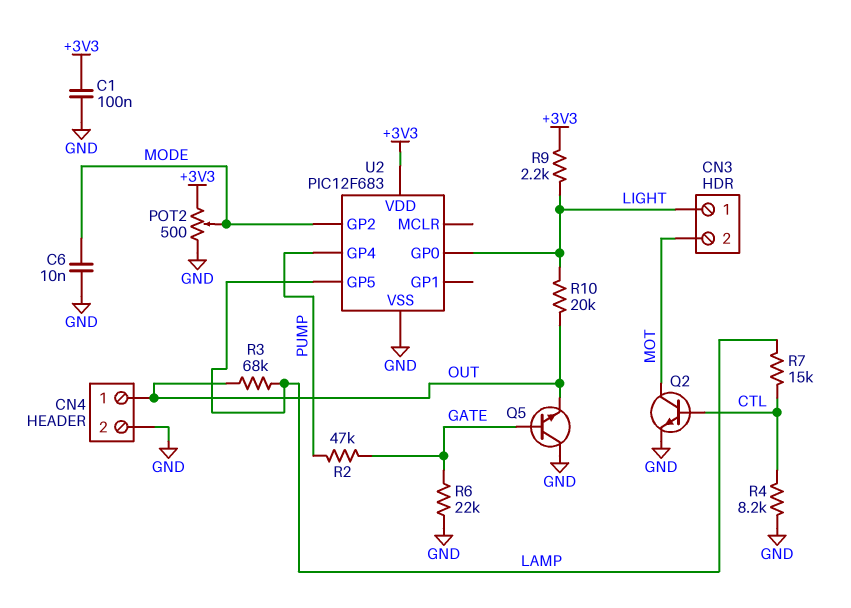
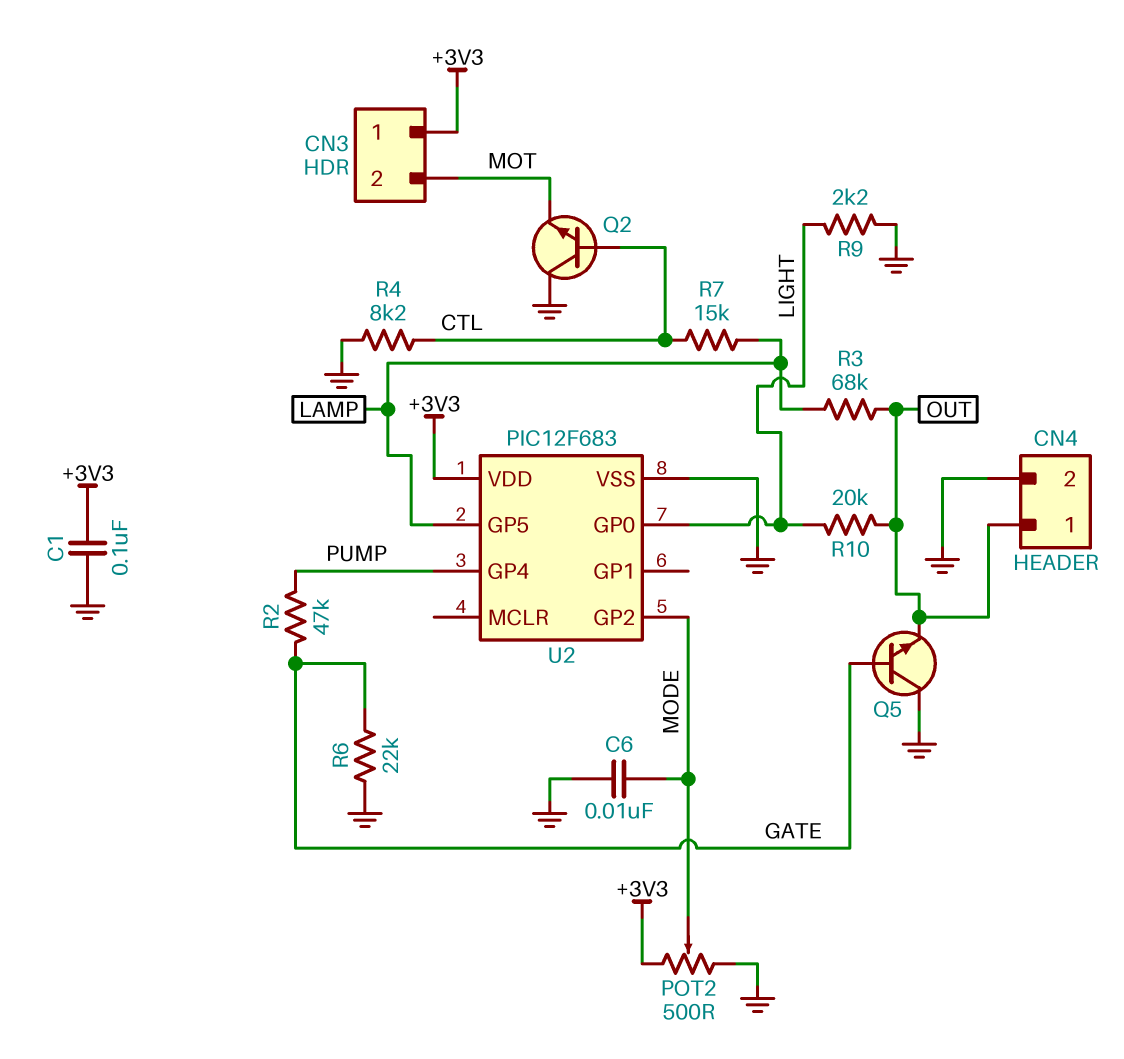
CN3 pin 1: LIGHT -> +3V3
Q2: NPN (B CTL, C MOT, E GND) -> NPN (B CTL, C GND, E MOT)
R9: 2.2k (+3V3, LIGHT) -> 2.2k (GND, LIGHT)

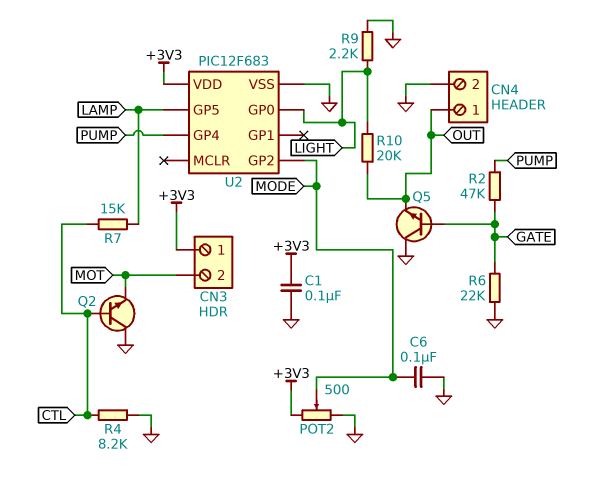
C6: 10nF (GND, MODE) -> 100nF (GND, MODE)
R3: 68k (LAMP, OUT) -> none

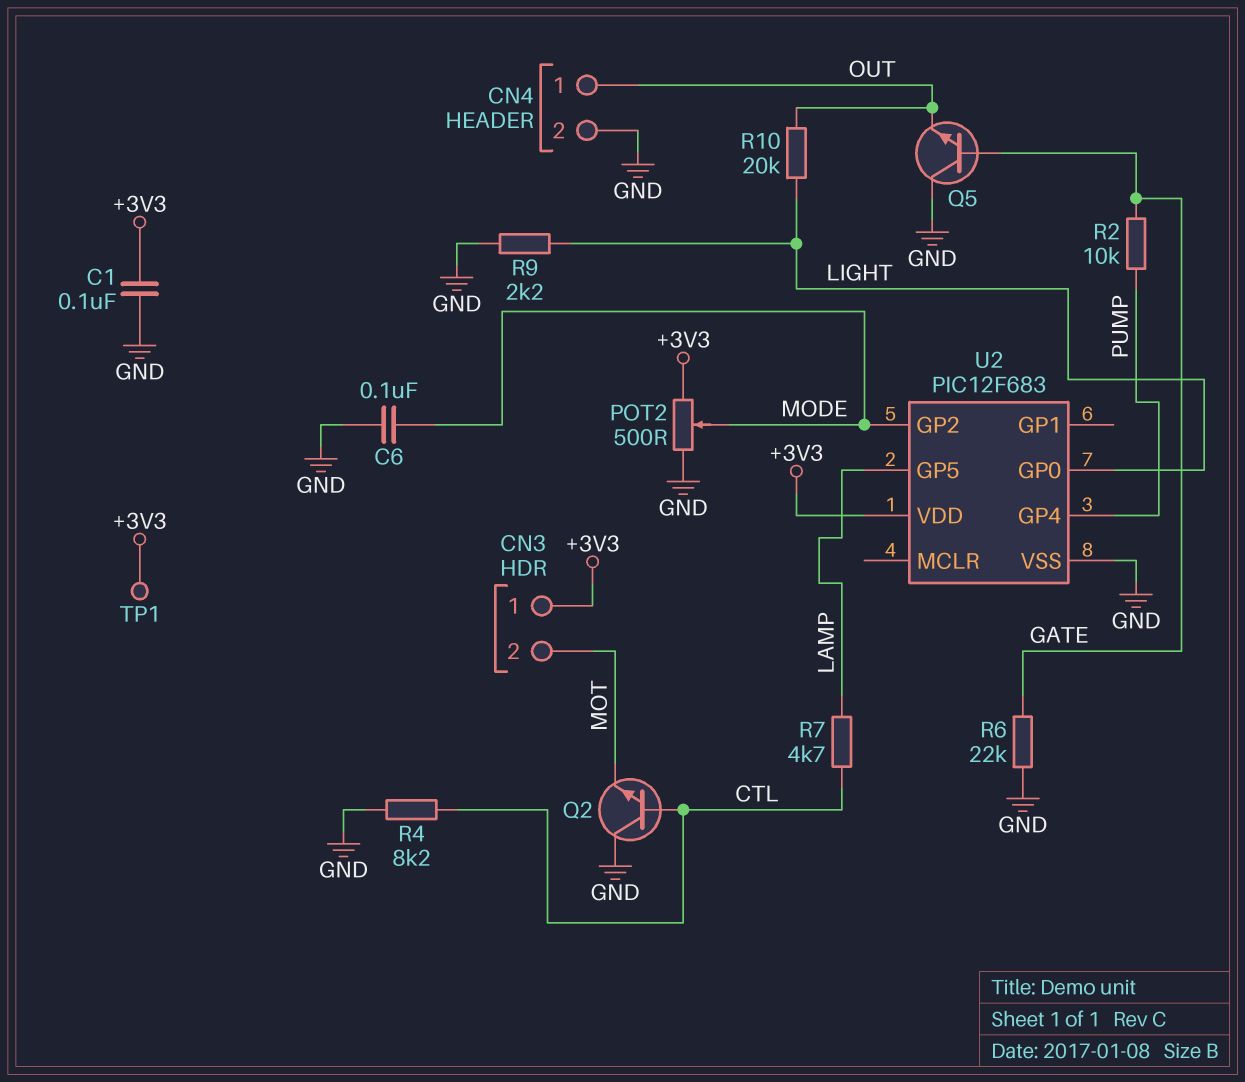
R2: 47k (GATE, PUMP) -> 10k (GATE, PUMP)
R7: 15k (CTL, LAMP) -> 4.7k (CTL, LAMP)
TP1: none -> test point (+3V3)

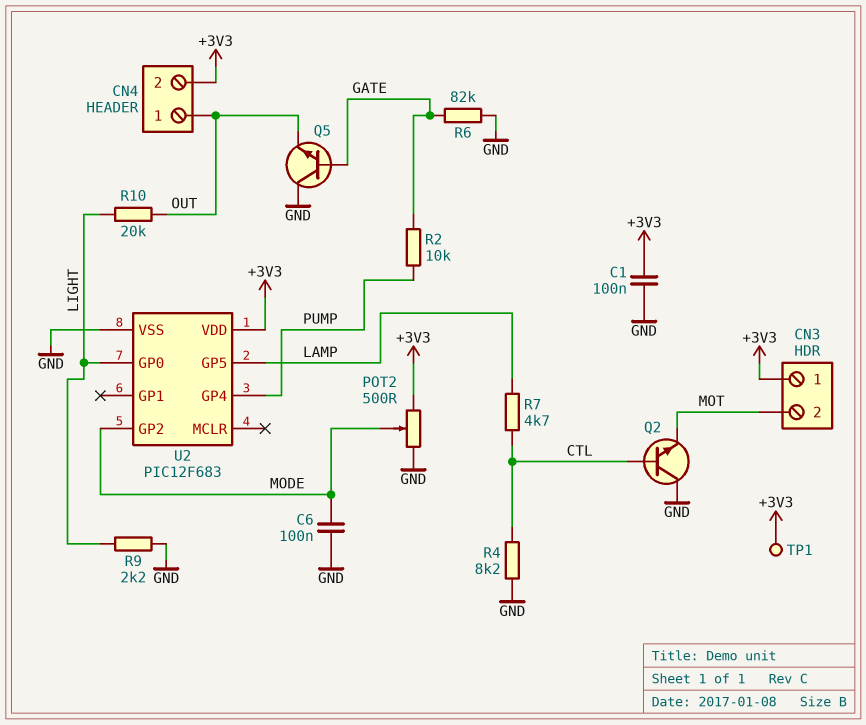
CN4 pin 2: GND -> +3V3
R6: 22k (GATE, GND) -> 82k (GATE, GND)

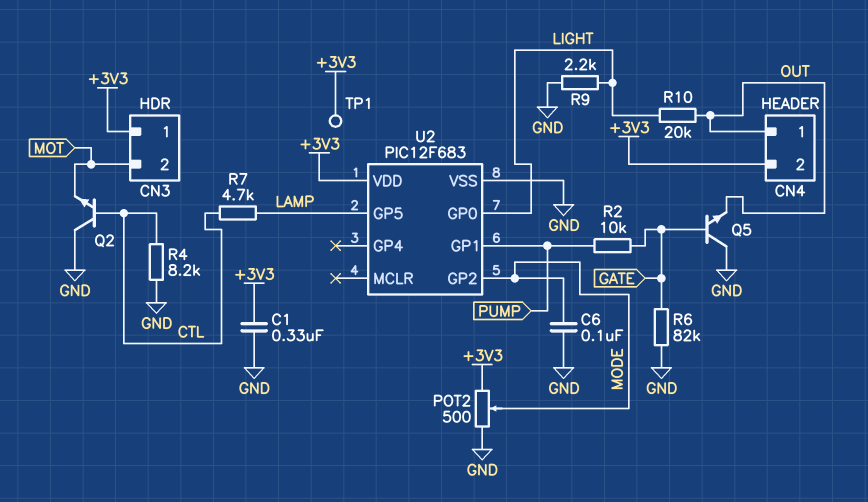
C1: 100nF (+3V3, GND) -> 330nF (+3V3, GND)
U2 pin GP1: none -> PUMP
U2 pin GP4: PUMP -> none

